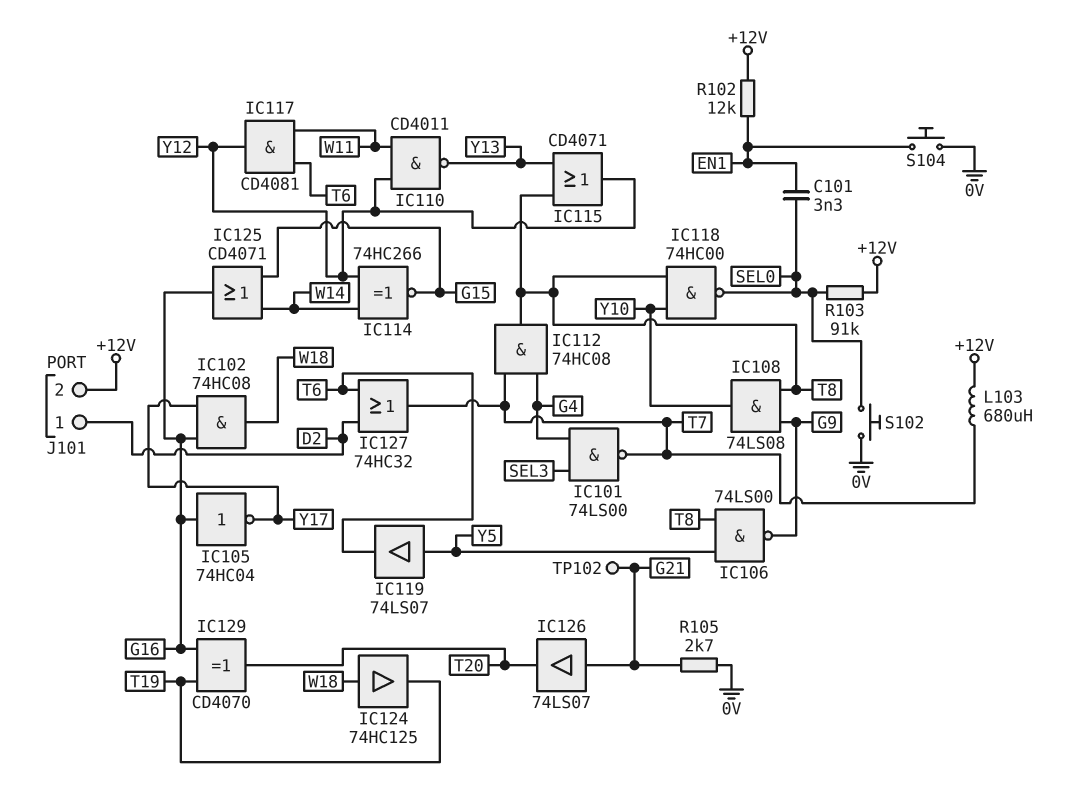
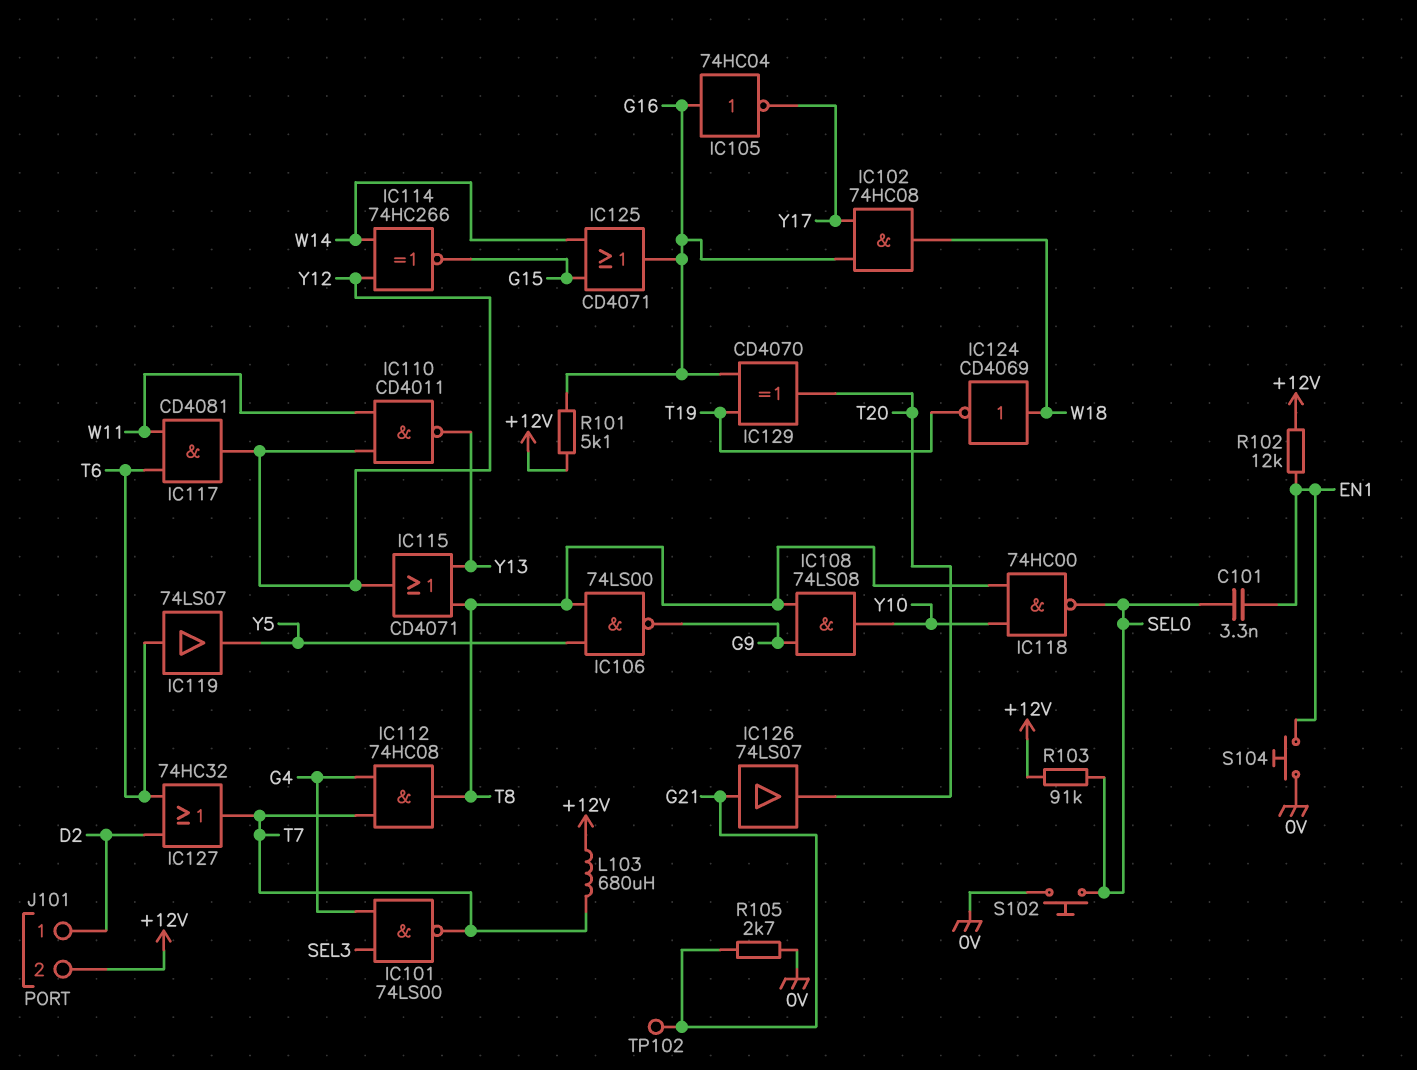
IC119: buffer 74LS07 (in Y5, out T6) -> buffer 74LS07 (in T6, out Y5)
IC124: buffer 74HC125 (in W18, out T19) -> NOT CD4069 (in W18, out T19)
R101: none -> 5.1k (+12V, G16)

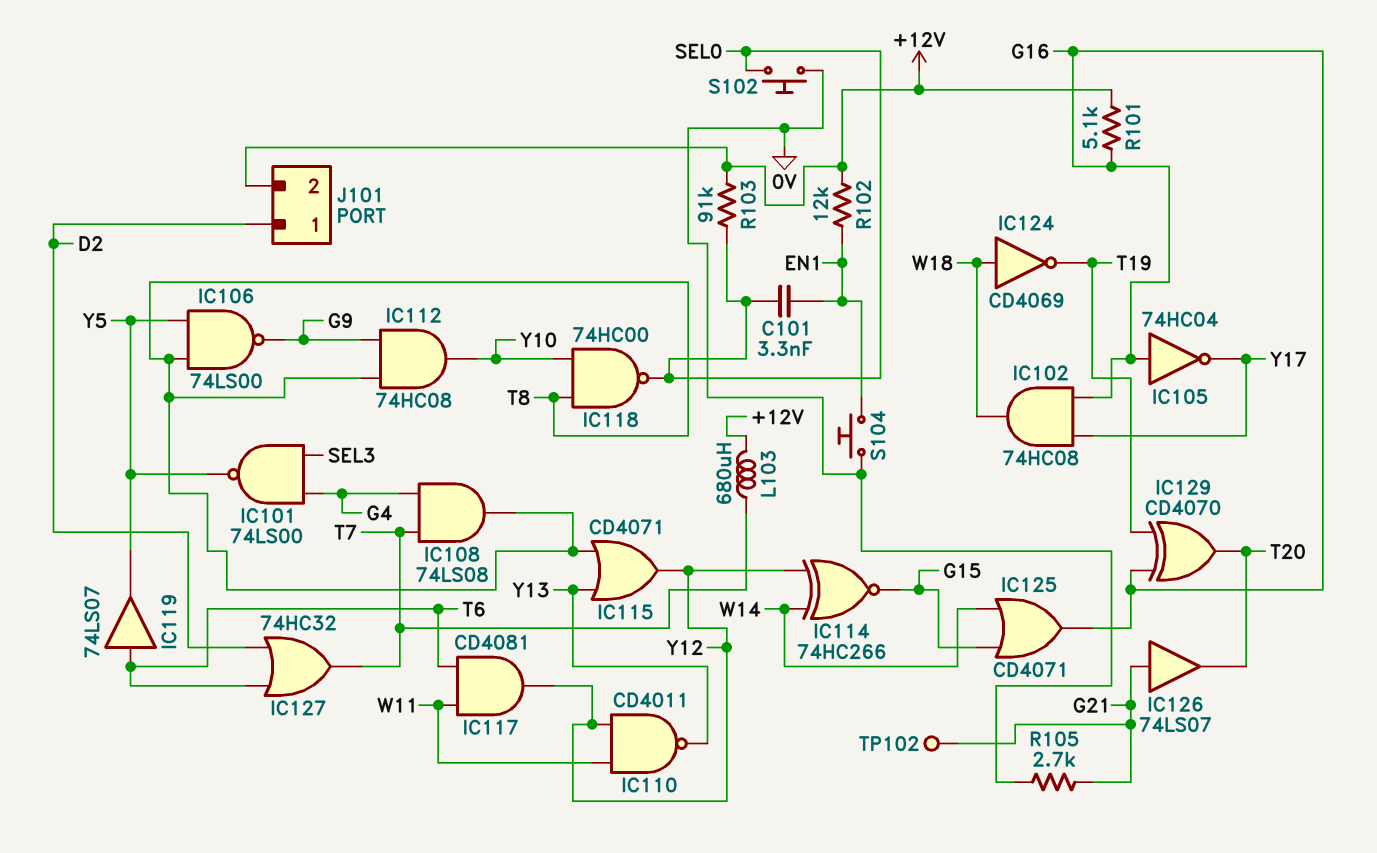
IC101: NAND 74LS00 (in G4, in SEL3, out T7) -> NAND 74LS00 (in G4, in SEL3, out Y5)
IC108: AND 74LS08 (in G9, in T8, out Y10) -> AND 74LS08 (in G4, in T7, out T8)
IC112: AND 74HC08 (in G4, in T7, out T8) -> AND 74HC08 (in G9, in T8, out Y10)

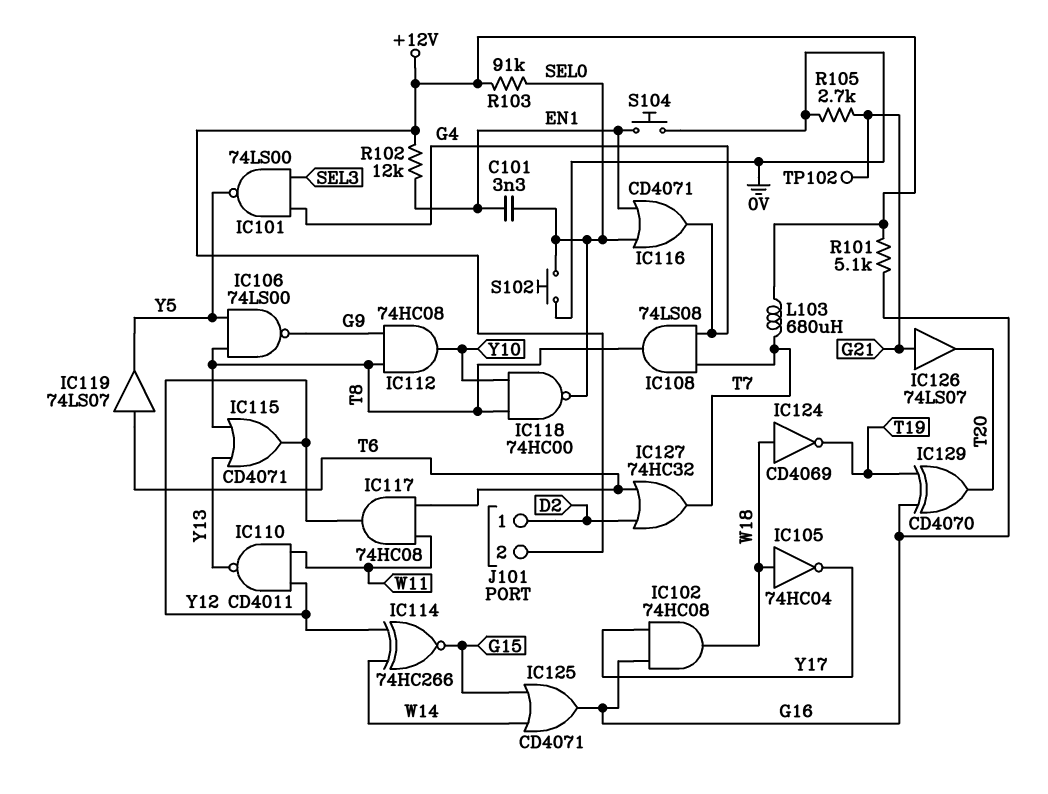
IC105: NOT 74HC04 (in G16, out Y17) -> NOT 74HC04 (in W18, out Y17)
IC116: none -> OR CD4071 (in EN1, in SEL0, out G4)
IC117: AND CD4081 (in T6, in W11, out Y12) -> AND 74HC08 (in T6, in W11, out Y12)

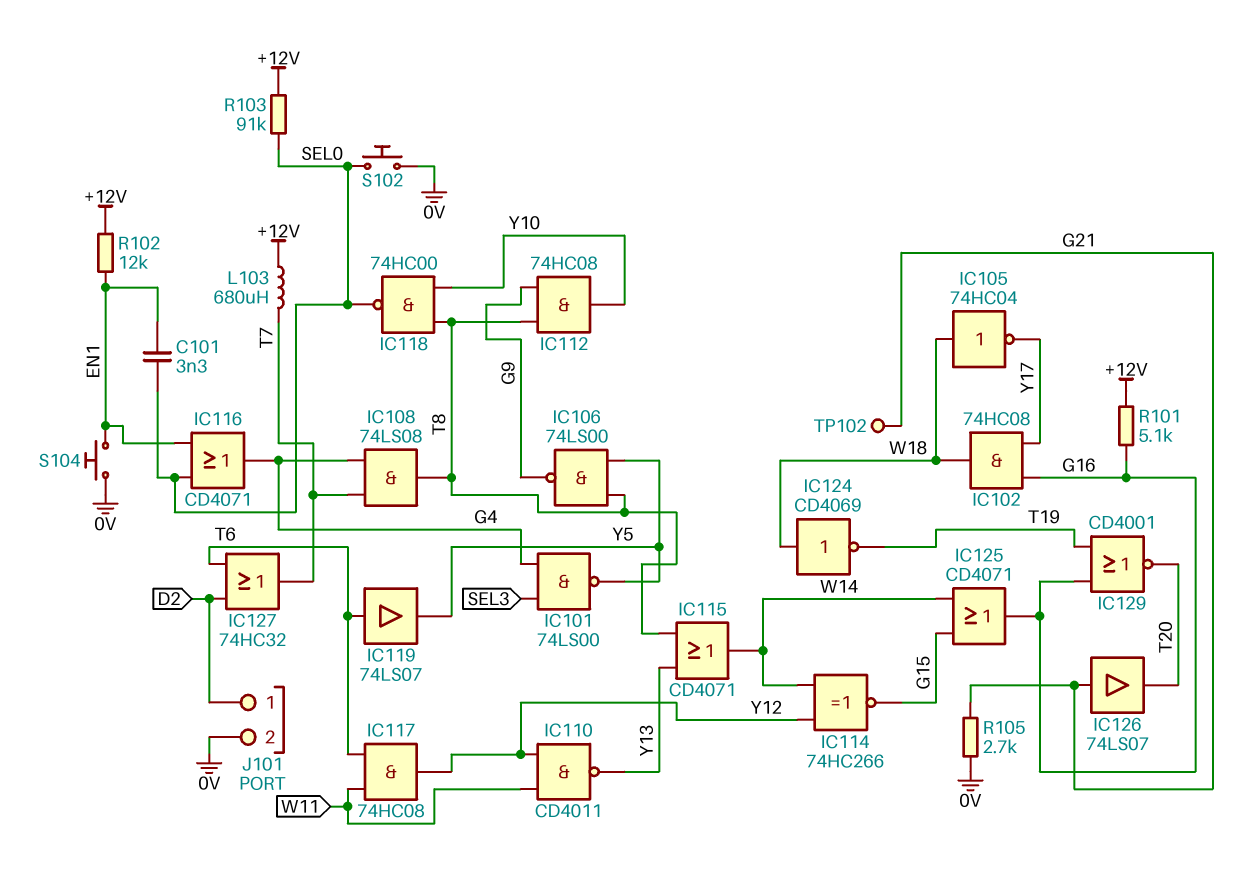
IC115: OR CD4071 (in T8, in Y13, out Y12) -> OR CD4071 (in T8, in Y13, out W14)
IC129: XOR CD4070 (in G16, in T19, out T20) -> NOR CD4001 (in G16, in T19, out T20)
J101 pin 2: +12V -> 0V

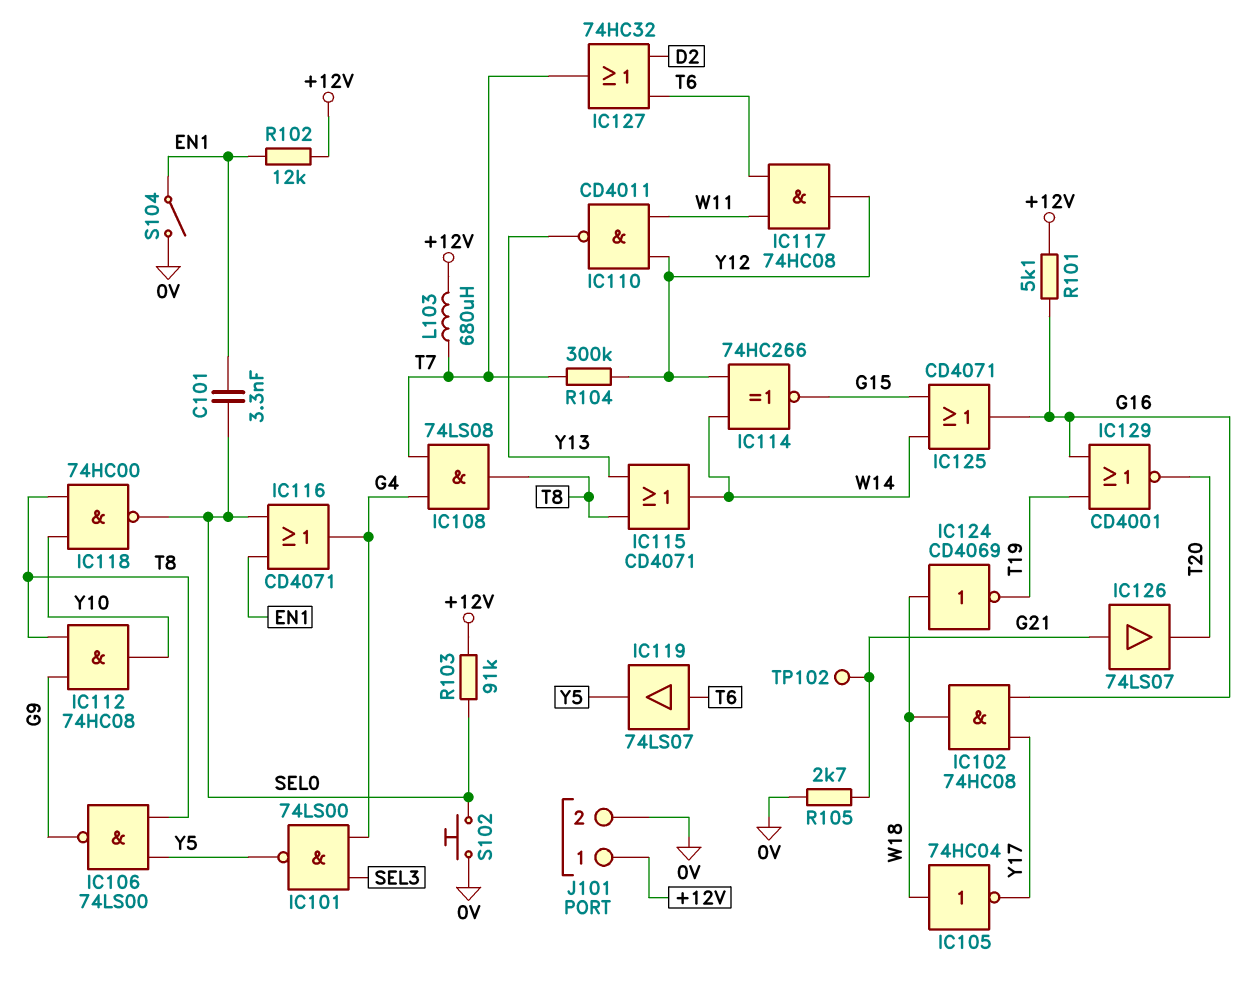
J101 pin 1: D2 -> +12V
R104: none -> 300k (T7, Y12)
S104: button (0V, EN1) -> switch (0V, EN1)

